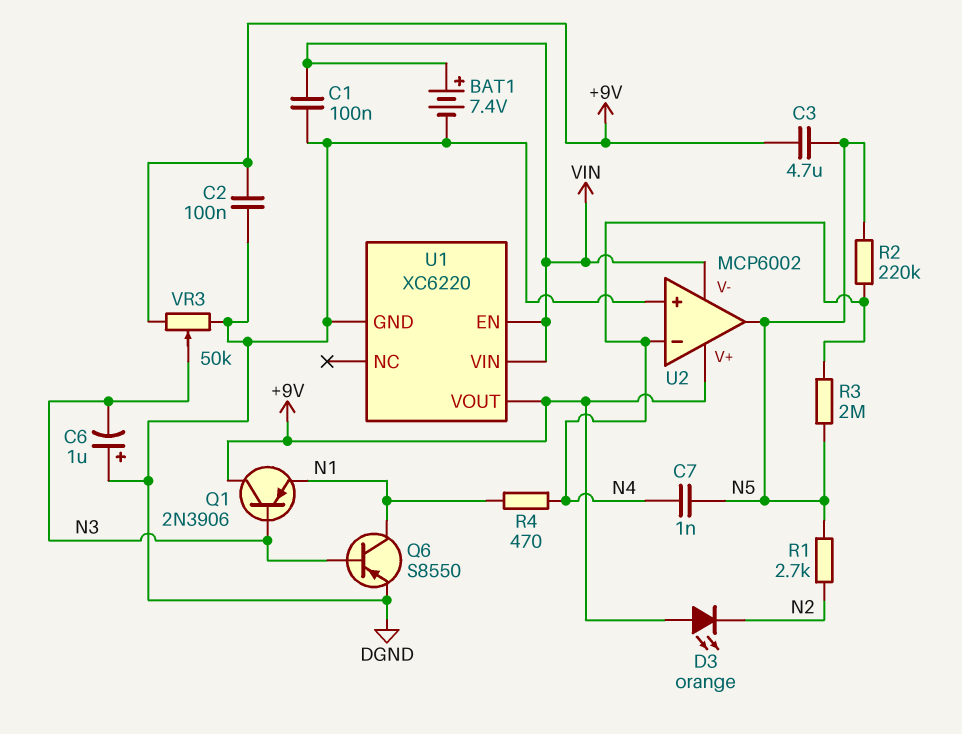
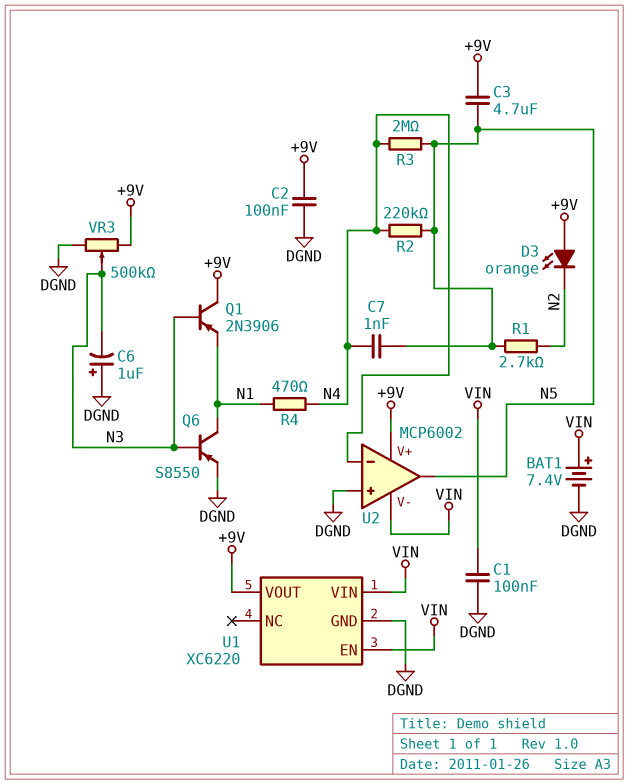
VR3: 50k (+9V, DGND, wiper N3) -> 500k (+9V, DGND, wiper N3)

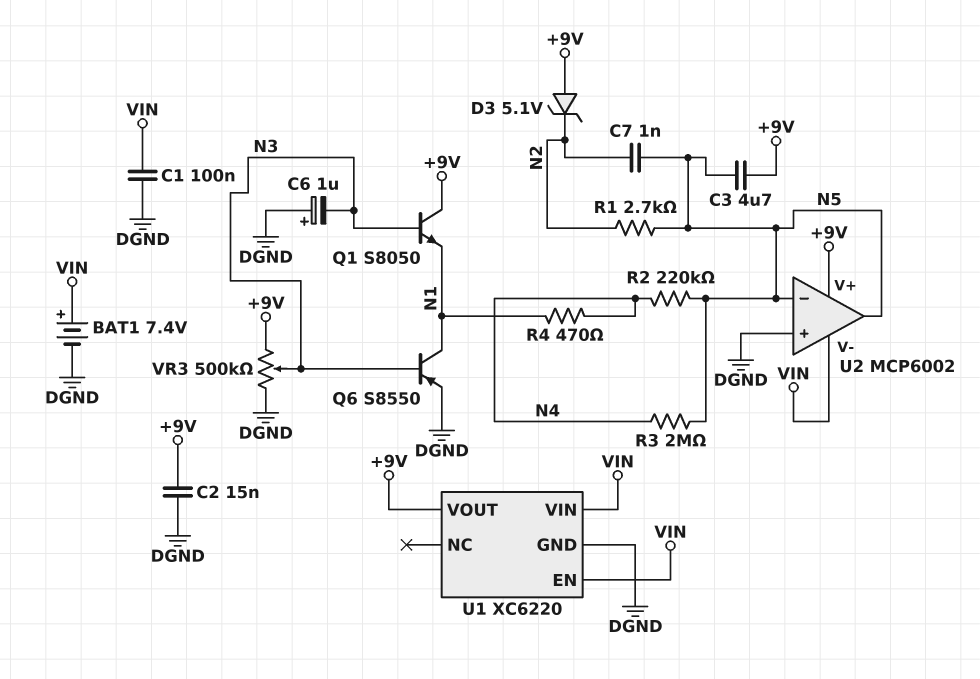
C2: 100nF (+9V, DGND) -> 15nF (+9V, DGND)
C7: 1nF (N4, N5) -> 1nF (N2, N5)
D3: LED orange (A +9V, K N2) -> zener 5.1V (A +9V, K N2)
Q1: PNP 2N3906 (B N3, C +9V, E N1) -> NPN S8050 (B N3, C +9V, E N1)
U2 pin in-: N4 -> N5

